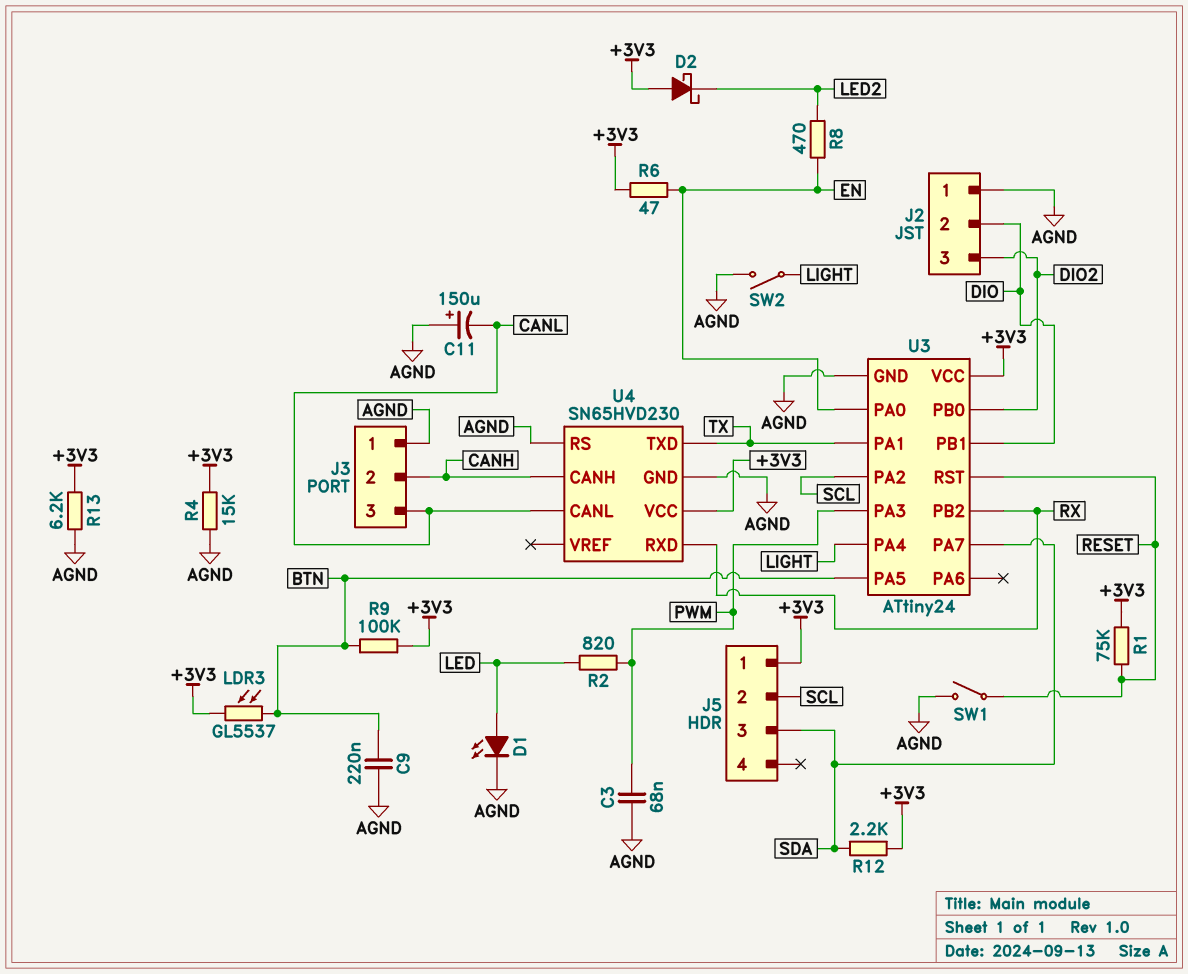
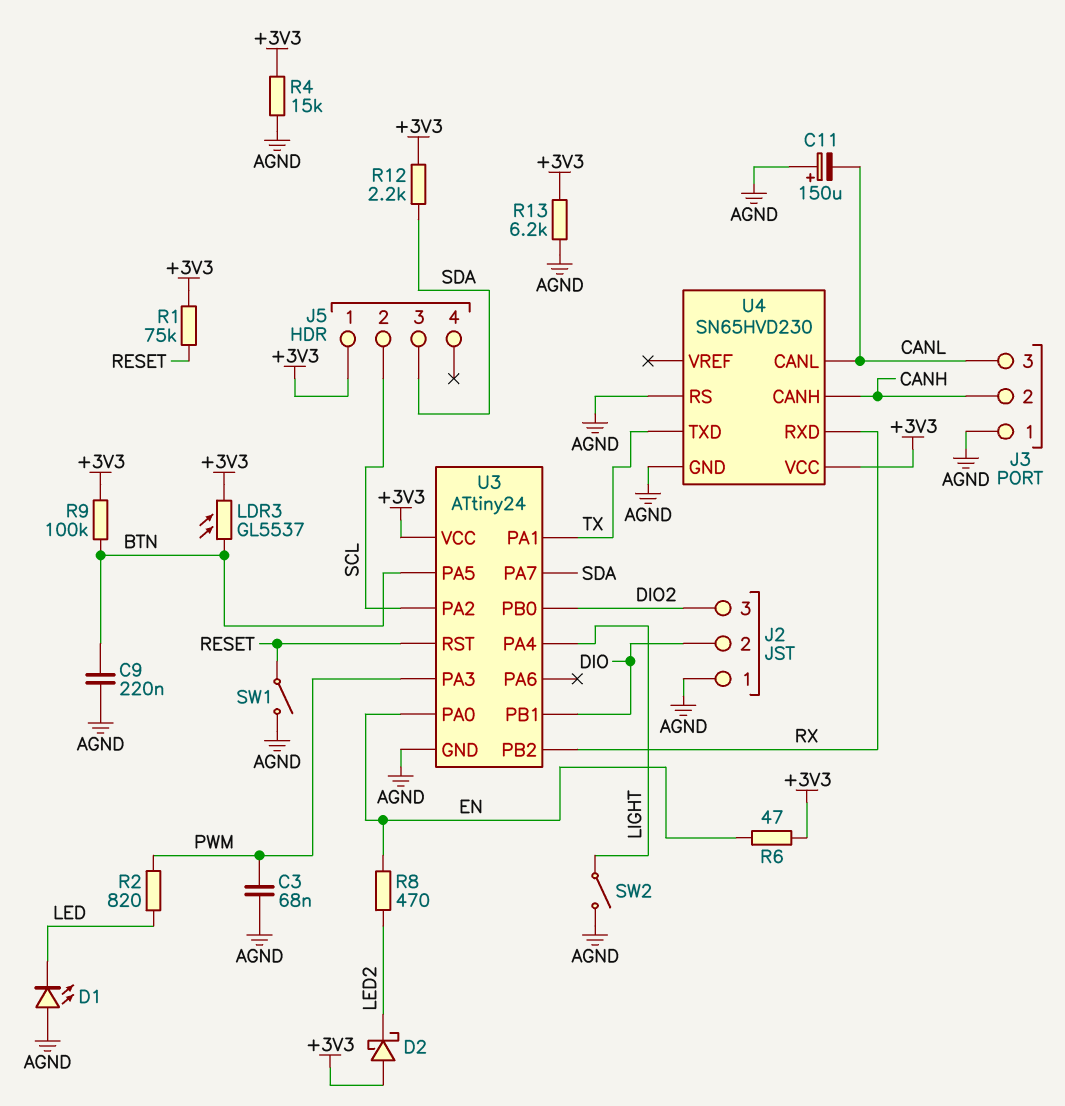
D1: LED (A LED, K AGND) -> LED (A AGND, K LED)

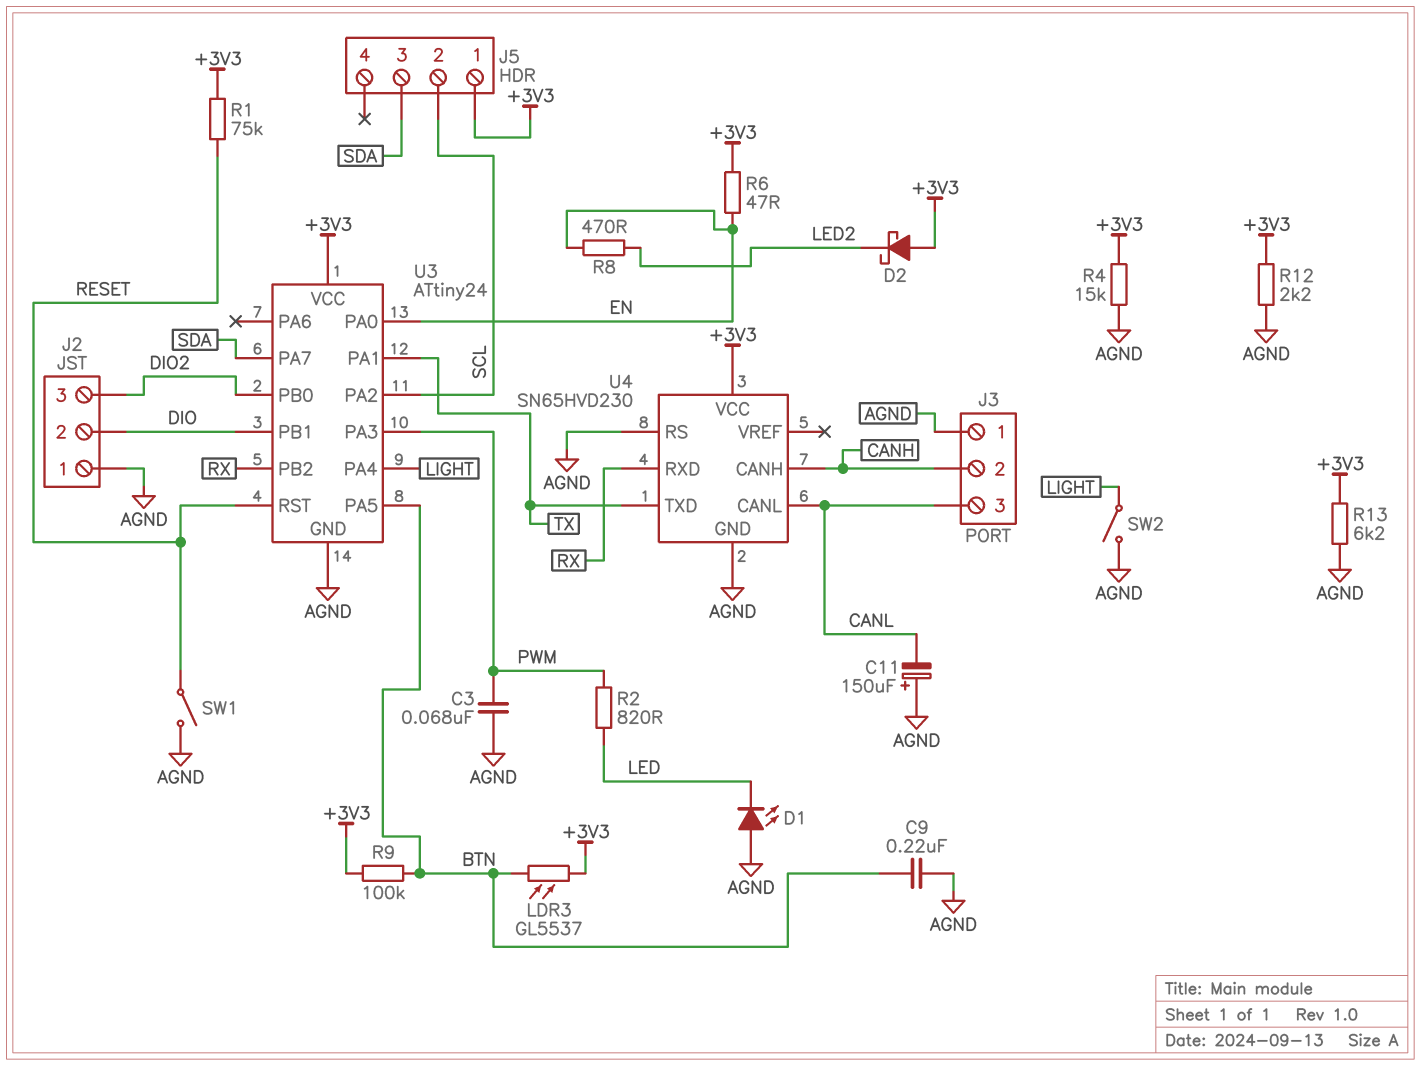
R12: 2.2k (+3V3, SDA) -> 2.2k (+3V3, AGND)

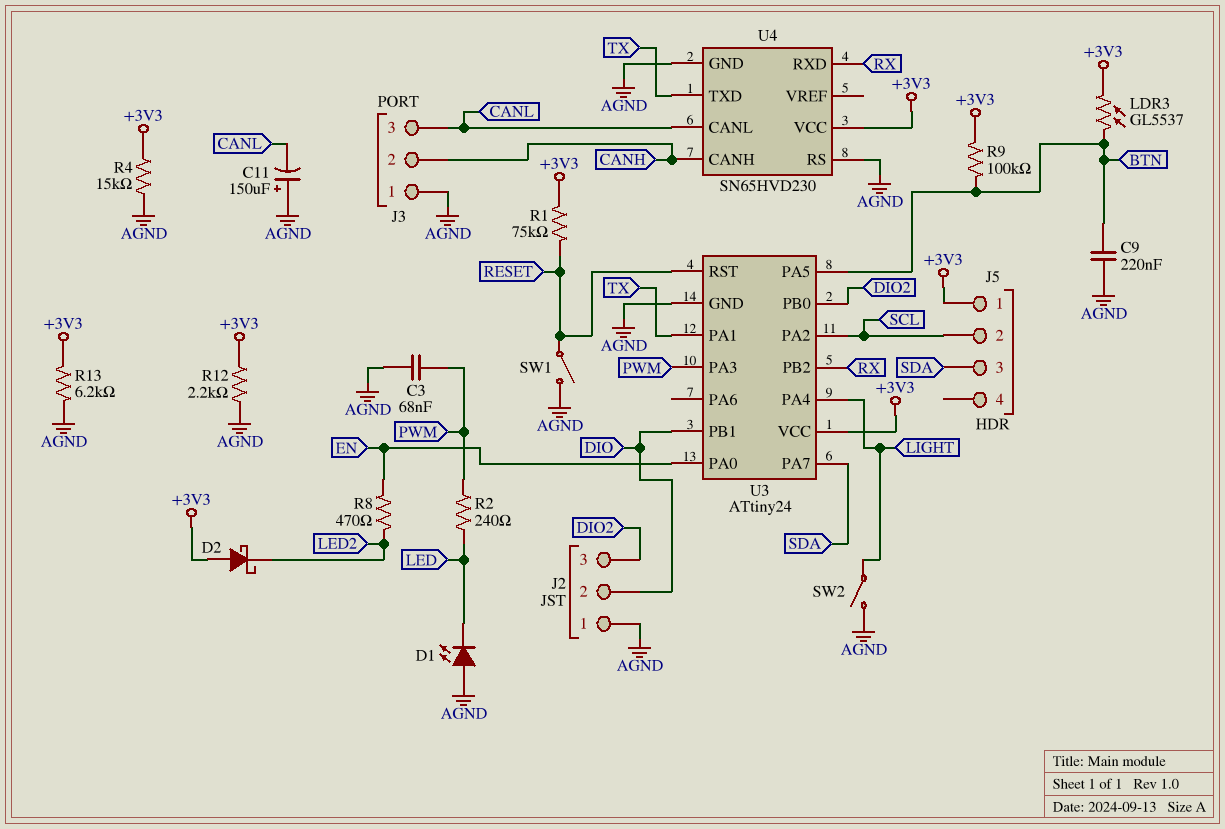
R2: 820 (LED, PWM) -> 240 (LED, PWM)
R6: 47 (+3V3, EN) -> none

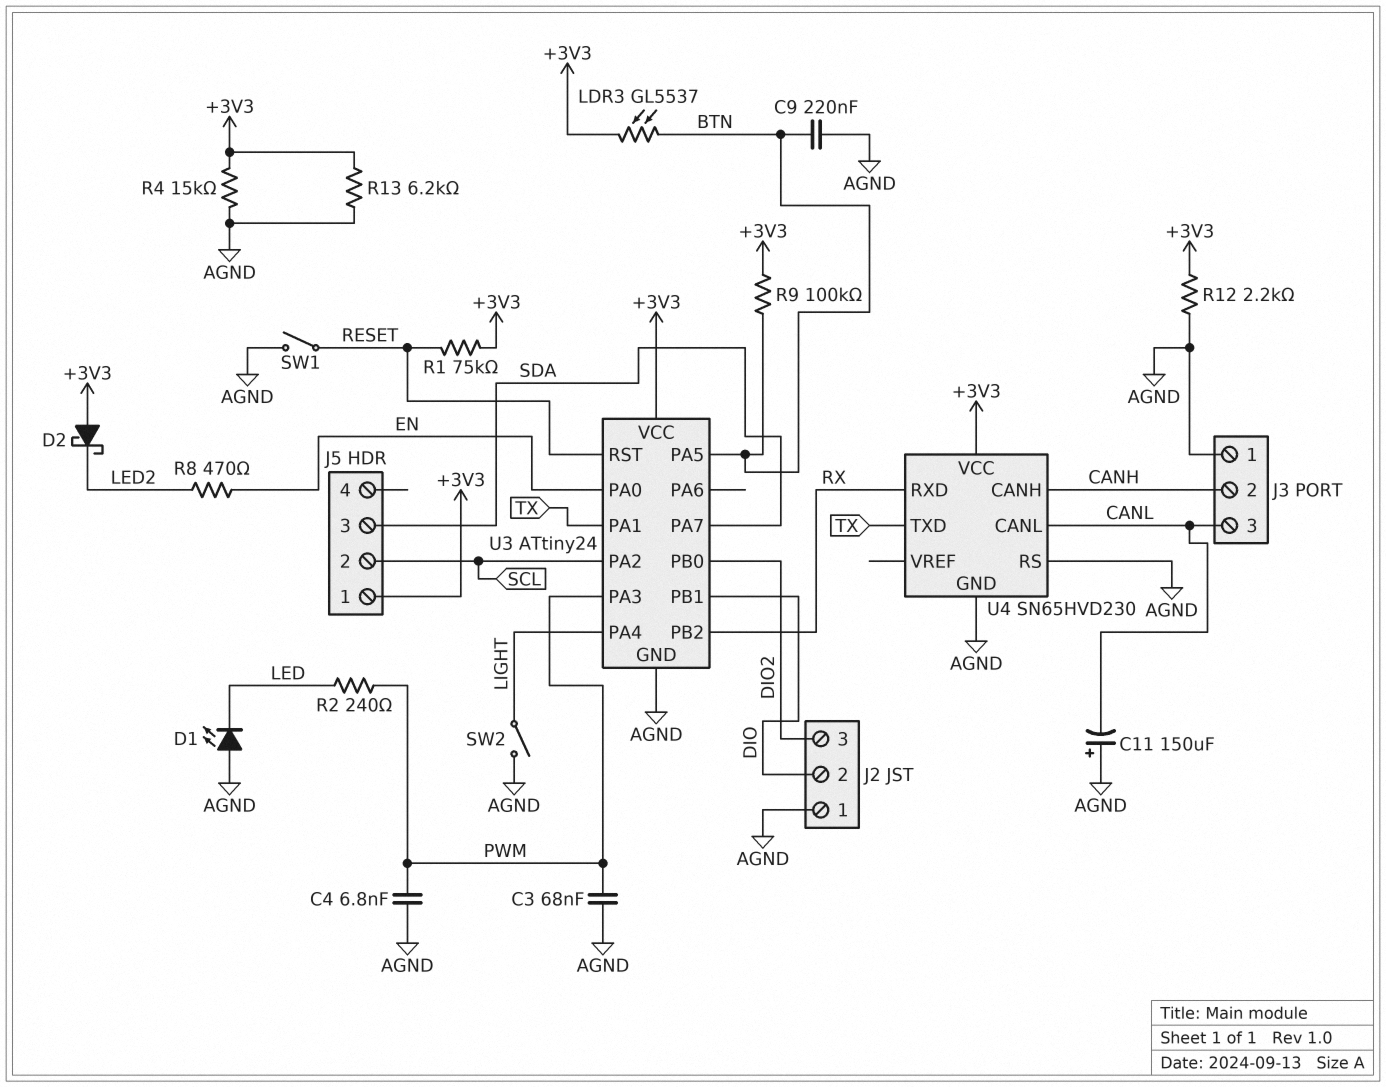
C4: none -> 6.8nF (AGND, PWM)

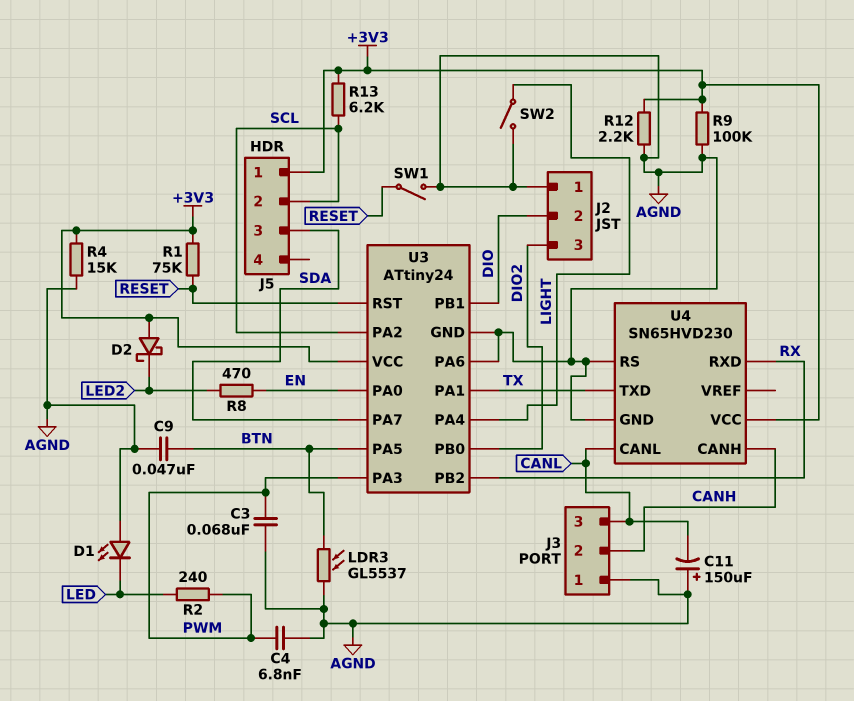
C9: 220nF (AGND, BTN) -> 47nF (AGND, BTN)
LDR3: GL5537 (+3V3, BTN) -> GL5537 (AGND, BTN)
R9: 100k (+3V3, BTN) -> 100k (+3V3, AGND)
R13: 6.2k (+3V3, AGND) -> 6.2k (+3V3, SCL)
U3 pin PA6: none -> AGND

